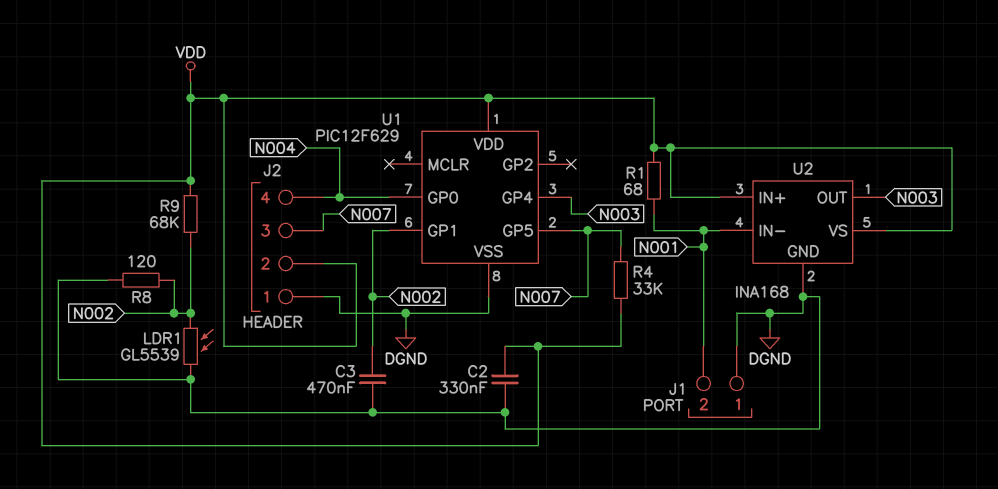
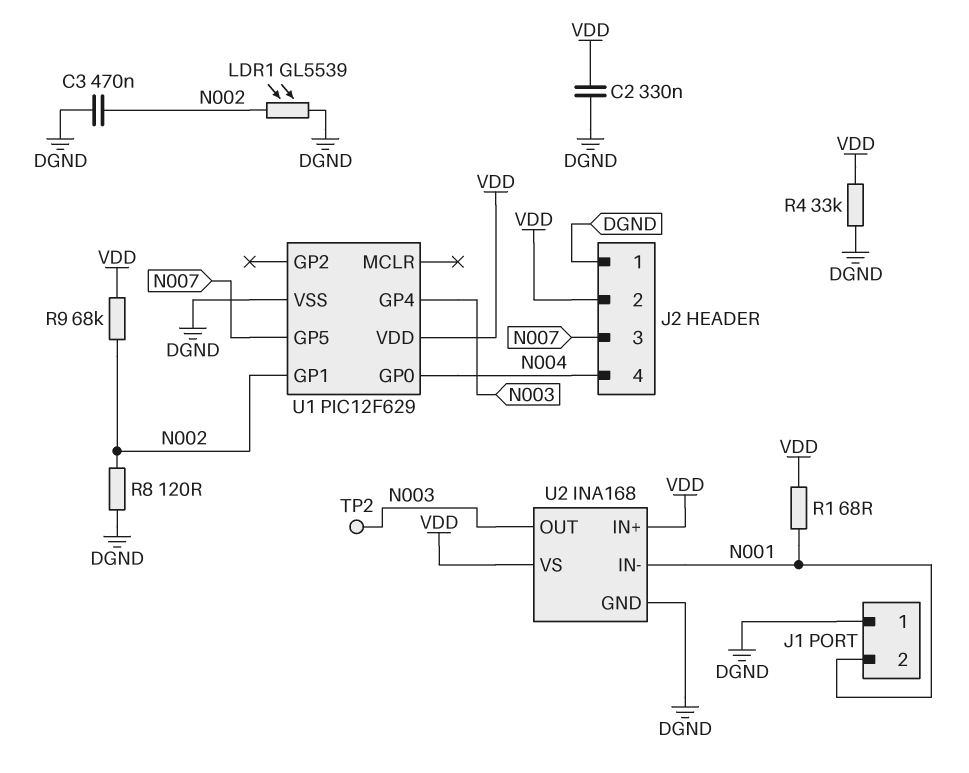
R4: 33k (N007, VDD) -> 33k (DGND, VDD)
TP2: none -> test point (N003)

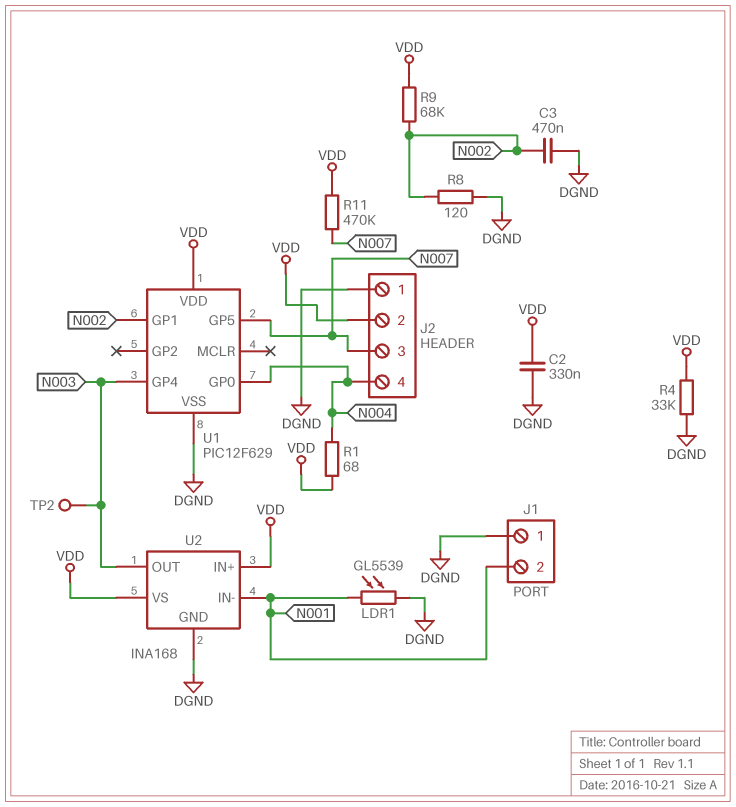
LDR1: GL5539 (DGND, N002) -> GL5539 (DGND, N001)
R1: 68 (N001, VDD) -> 68 (N004, VDD)
R11: none -> 470k (N007, VDD)

